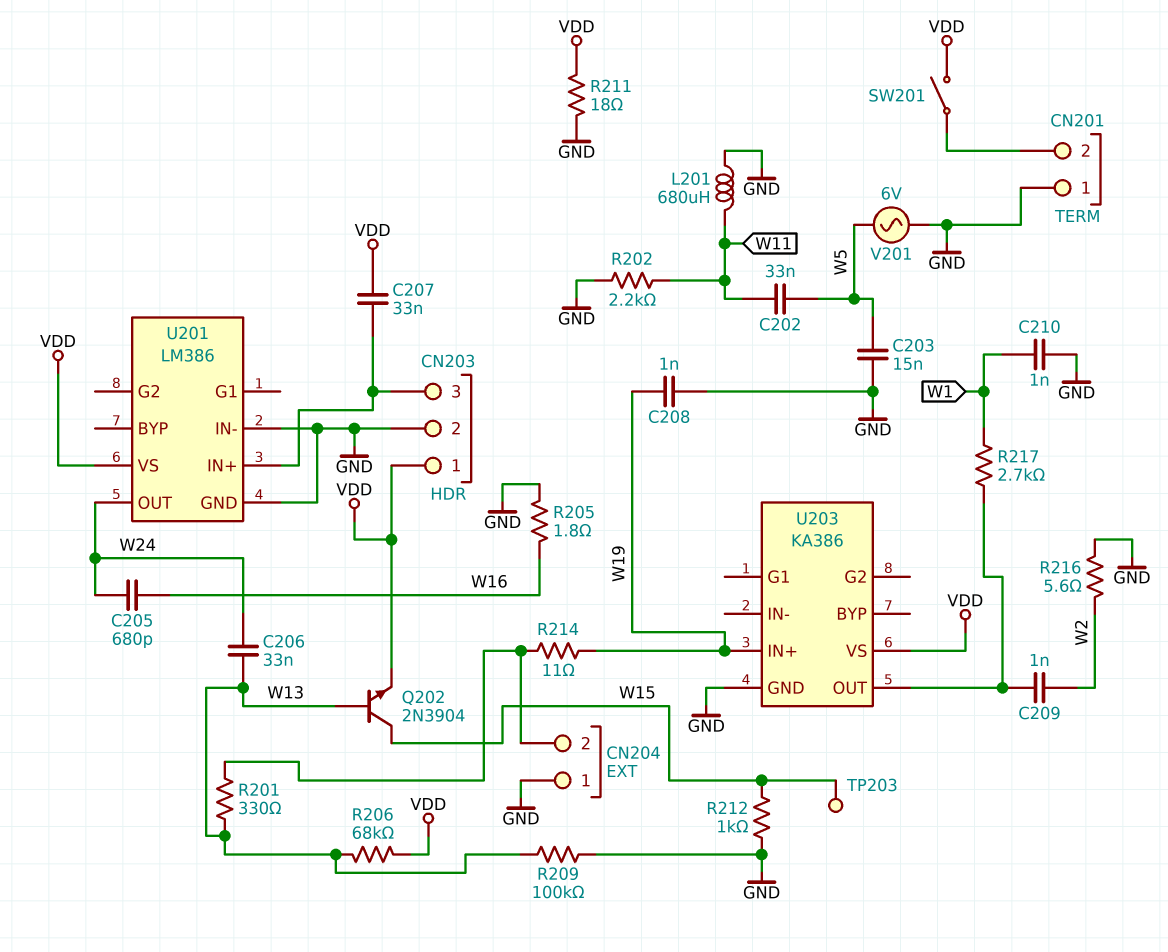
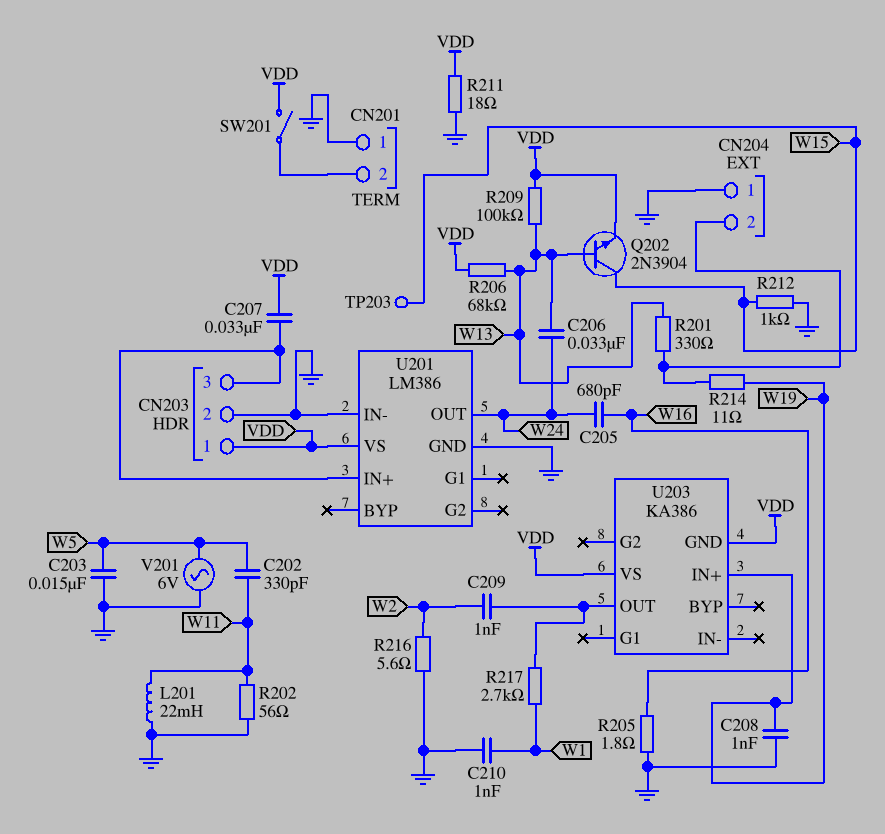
C202: 33nF (W5, W11) -> 330pF (W5, W11)
L201: 680uH (GND, W11) -> 22mH (GND, W11)
R202: 2.2k (GND, W11) -> 56 (GND, W11)
R209: 100k (GND, W13) -> 100k (VDD, W13)
U203 pin GND: GND -> VDD

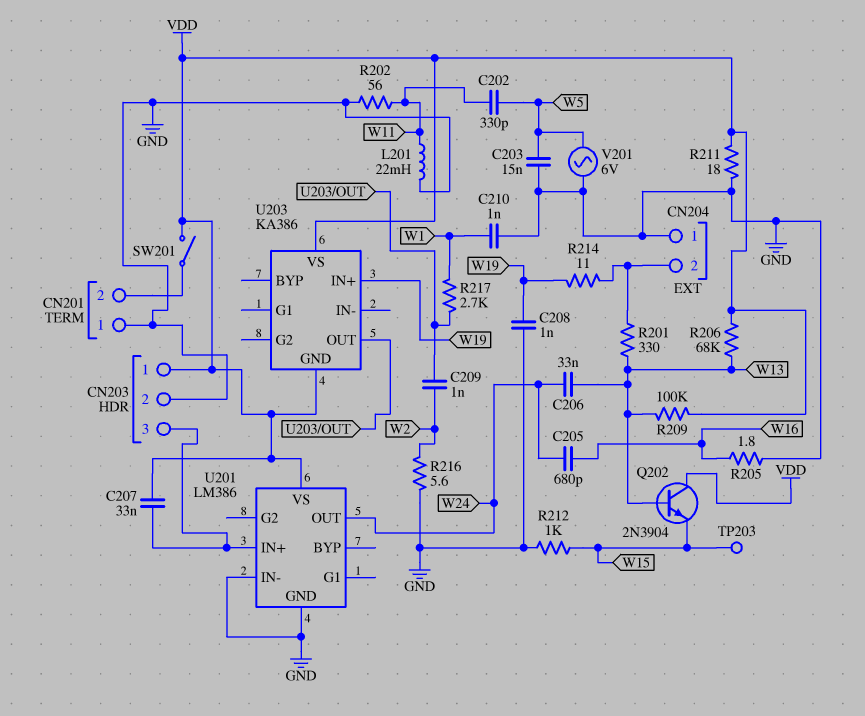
Q202: NPN 2N3904 (B W13, C W15, E VDD) -> NPN 2N3904 (B W13, C VDD, E W15)

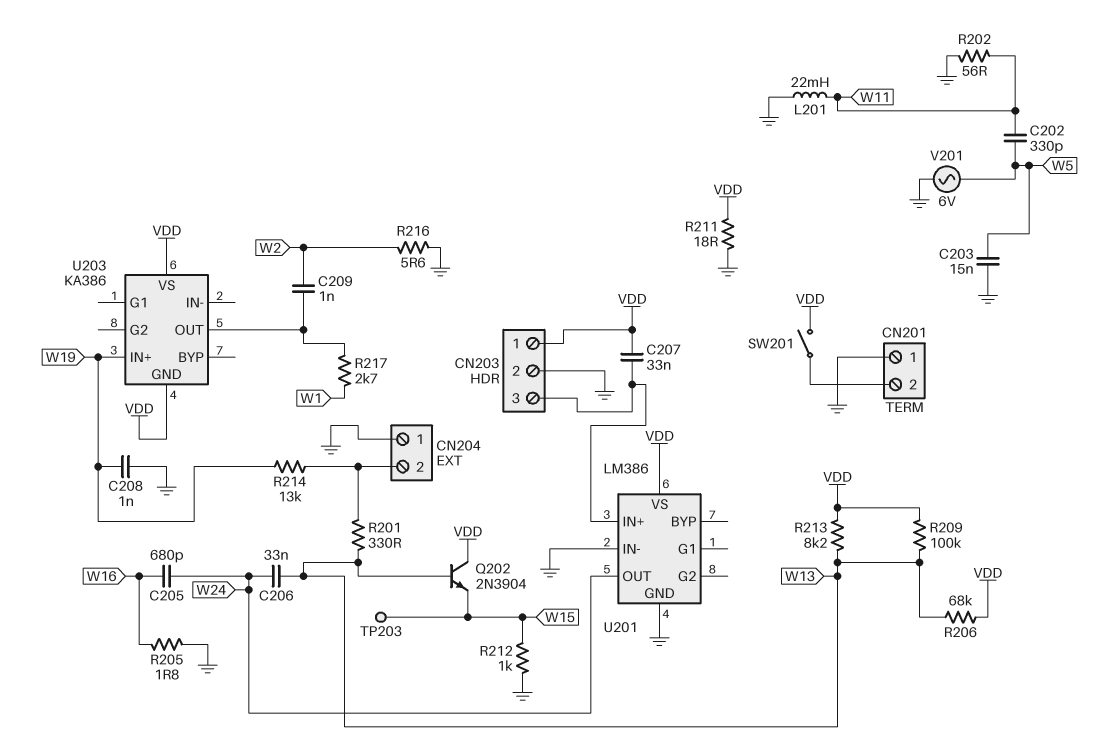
C210: 1nF (GND, W1) -> none
R213: none -> 8.2k (VDD, W13)
R214: 11 (CN204/2, W19) -> 13k (CN204/2, W19)

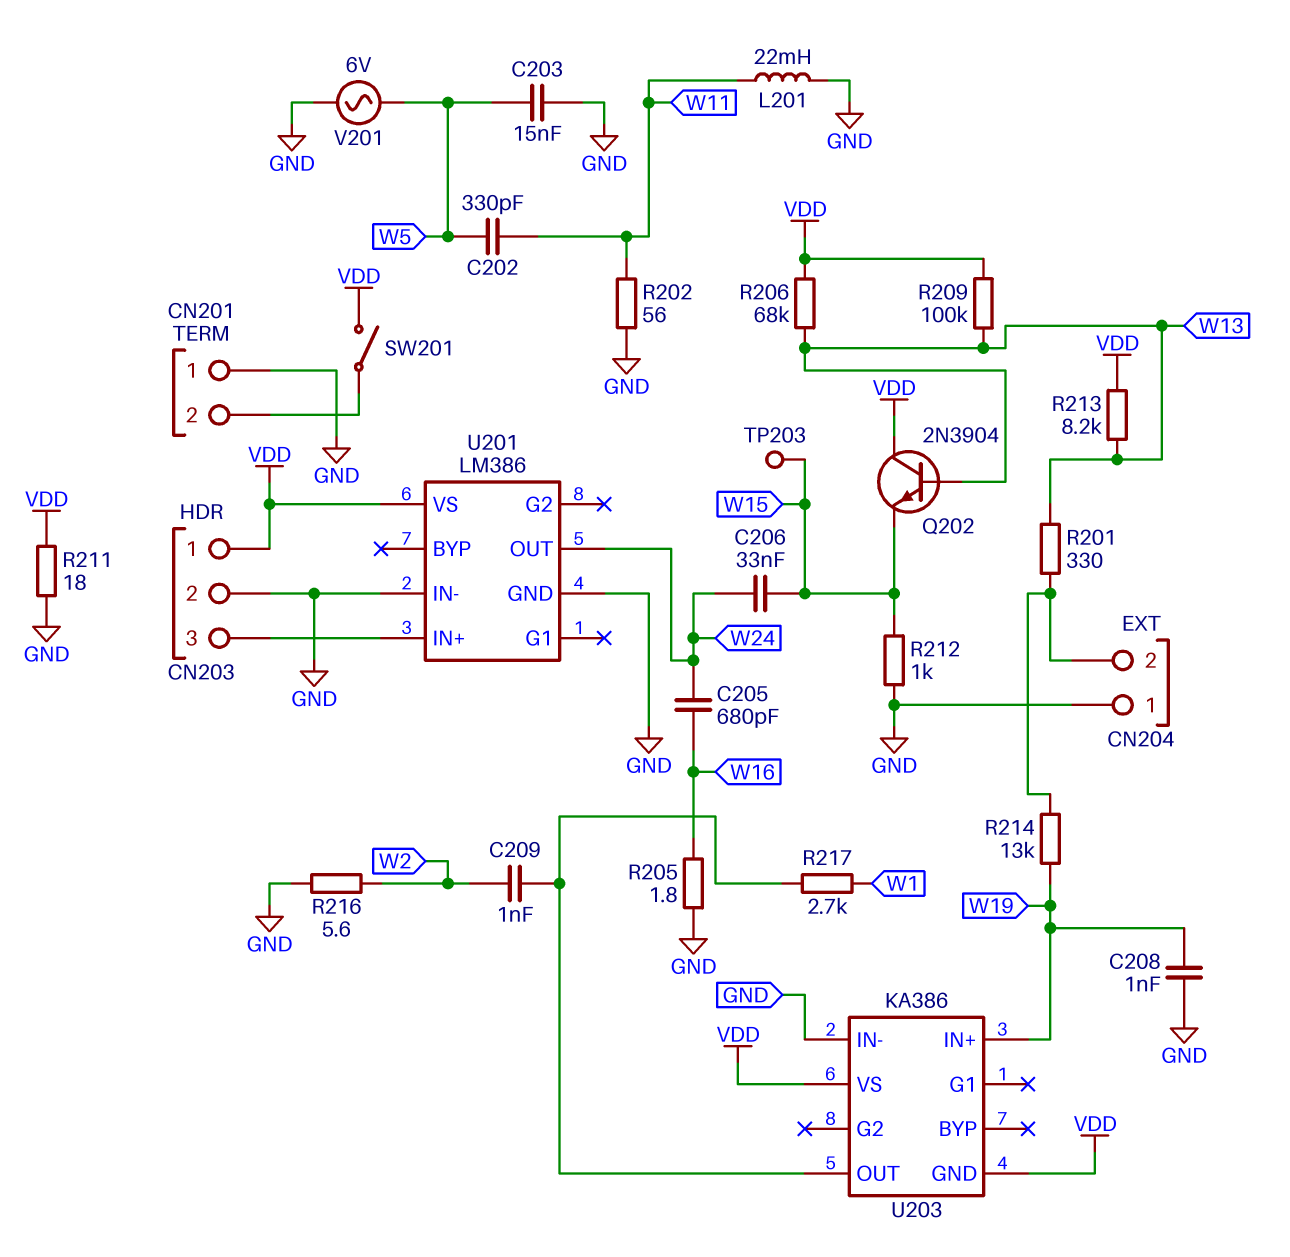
C206: 33nF (W13, W24) -> 33nF (W15, W24)
C207: 33nF (CN203/3, VDD) -> none
U203 pin IN-: none -> GND

